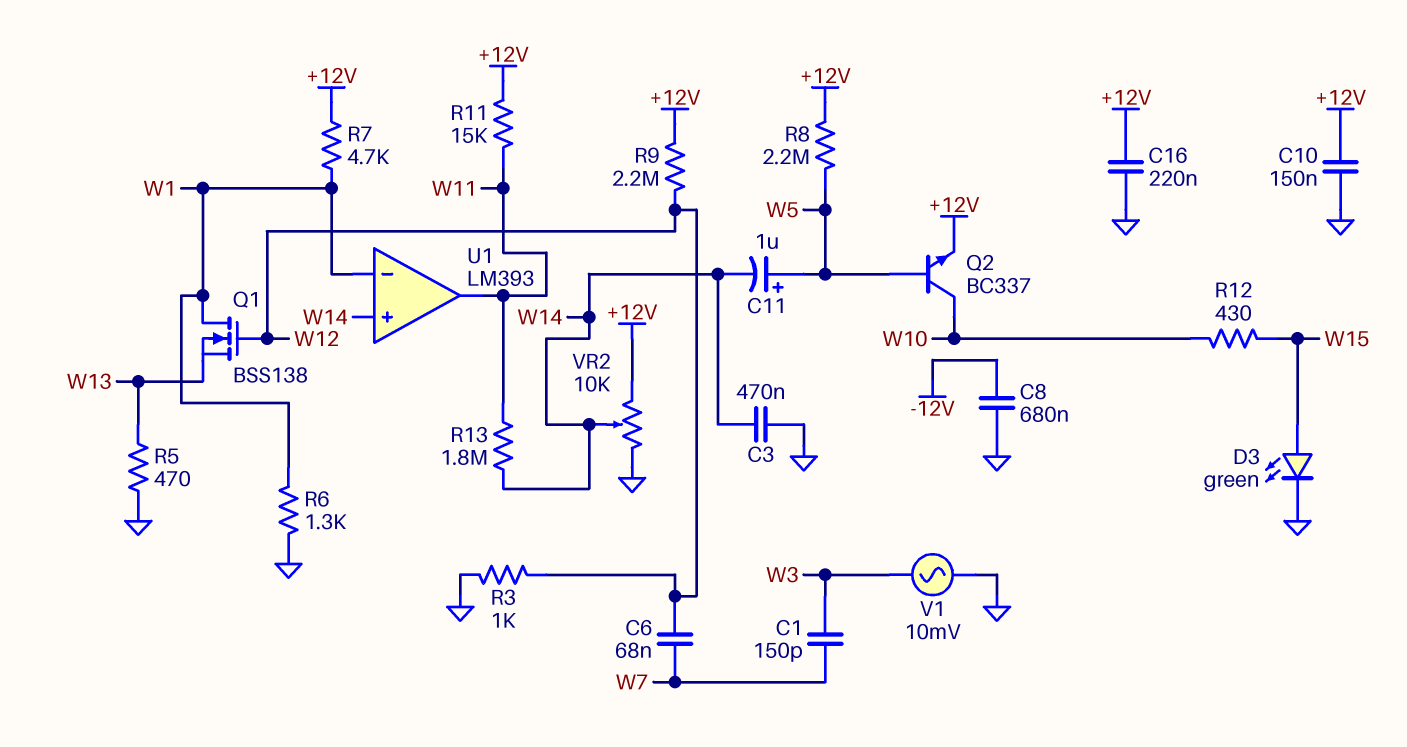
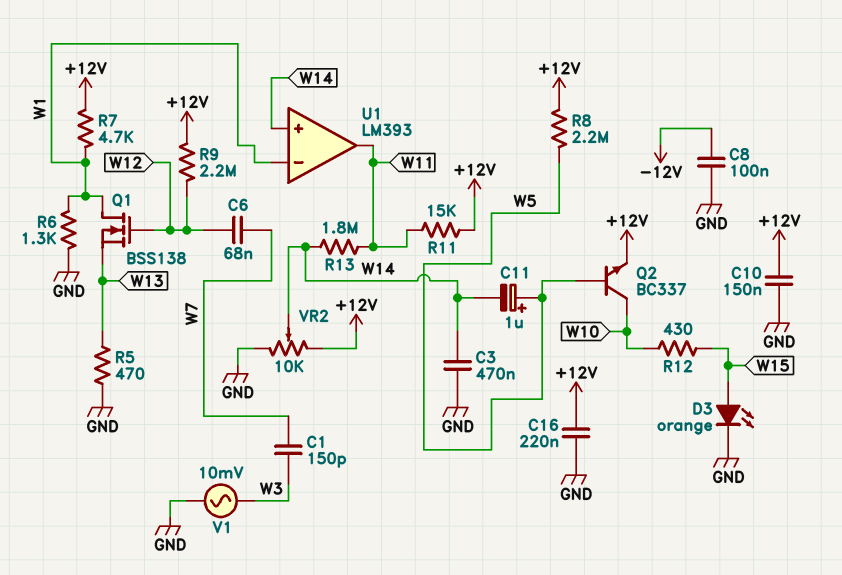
C8: 680nF (-12V, GND) -> 100nF (-12V, GND)
D3: LED green (A W15, K GND) -> LED orange (A W15, K GND)
R3: 1k (GND, W12) -> none

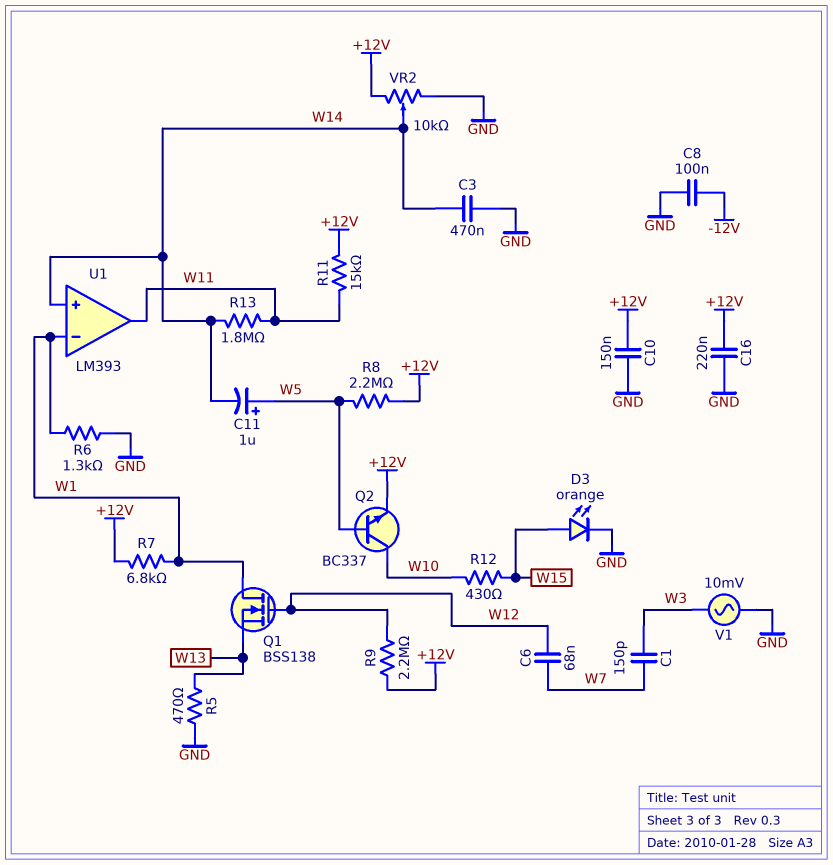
R7: 4.7k (+12V, W1) -> 6.8k (+12V, W1)

